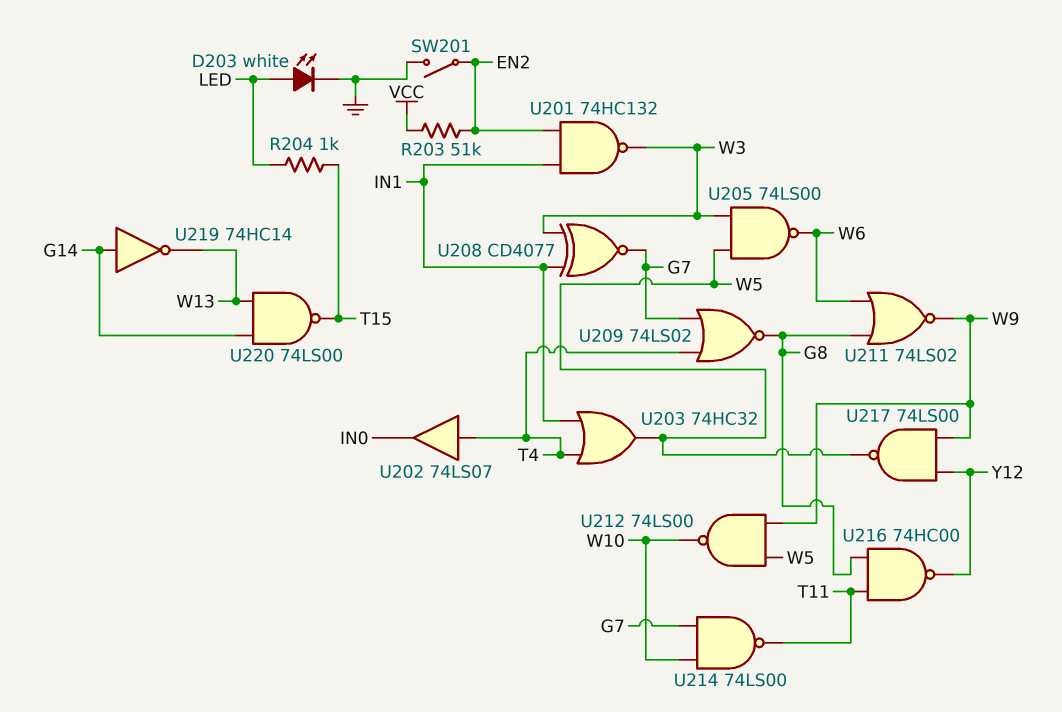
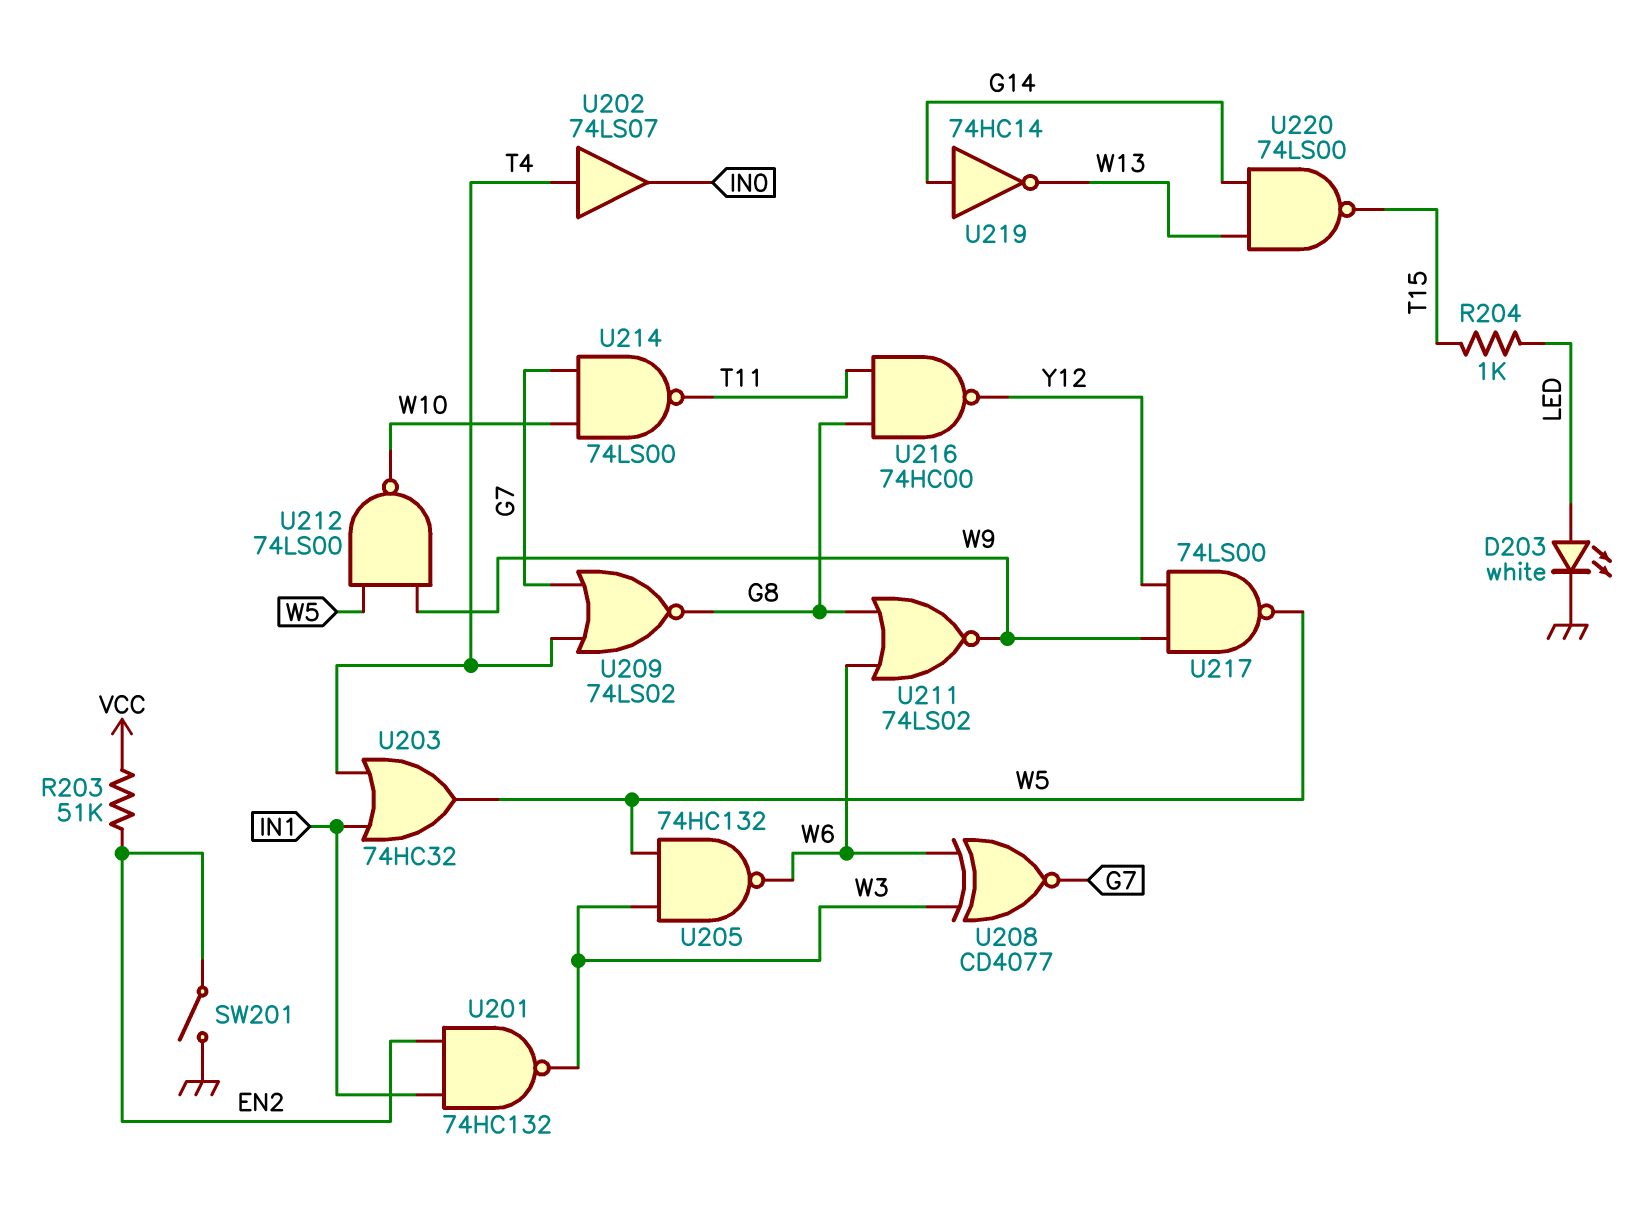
U205: NAND 74LS00 (in W3, in W5, out W6) -> NAND 74HC132 (in W3, in W5, out W6)
U208: XNOR CD4077 (in IN1, in W3, out G7) -> XNOR CD4077 (in W3, in W6, out G7)

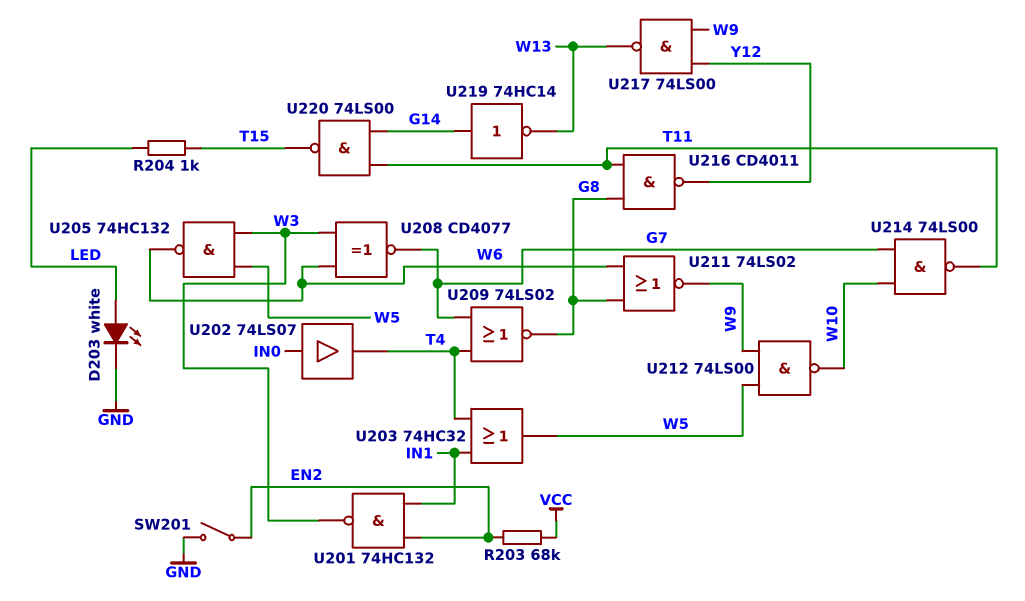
R203: 51k (EN2, VCC) -> 68k (EN2, VCC)
U202: buffer 74LS07 (in T4, out IN0) -> buffer 74LS07 (in IN0, out T4)
U216: NAND 74HC00 (in G8, in T11, out Y12) -> NAND CD4011 (in G8, in T11, out Y12)
U217: NAND 74LS00 (in W9, in Y12, out W5) -> NAND 74LS00 (in W9, in Y12, out W13)
U220: NAND 74LS00 (in G14, in W13, out T15) -> NAND 74LS00 (in G14, in T11, out T15)

